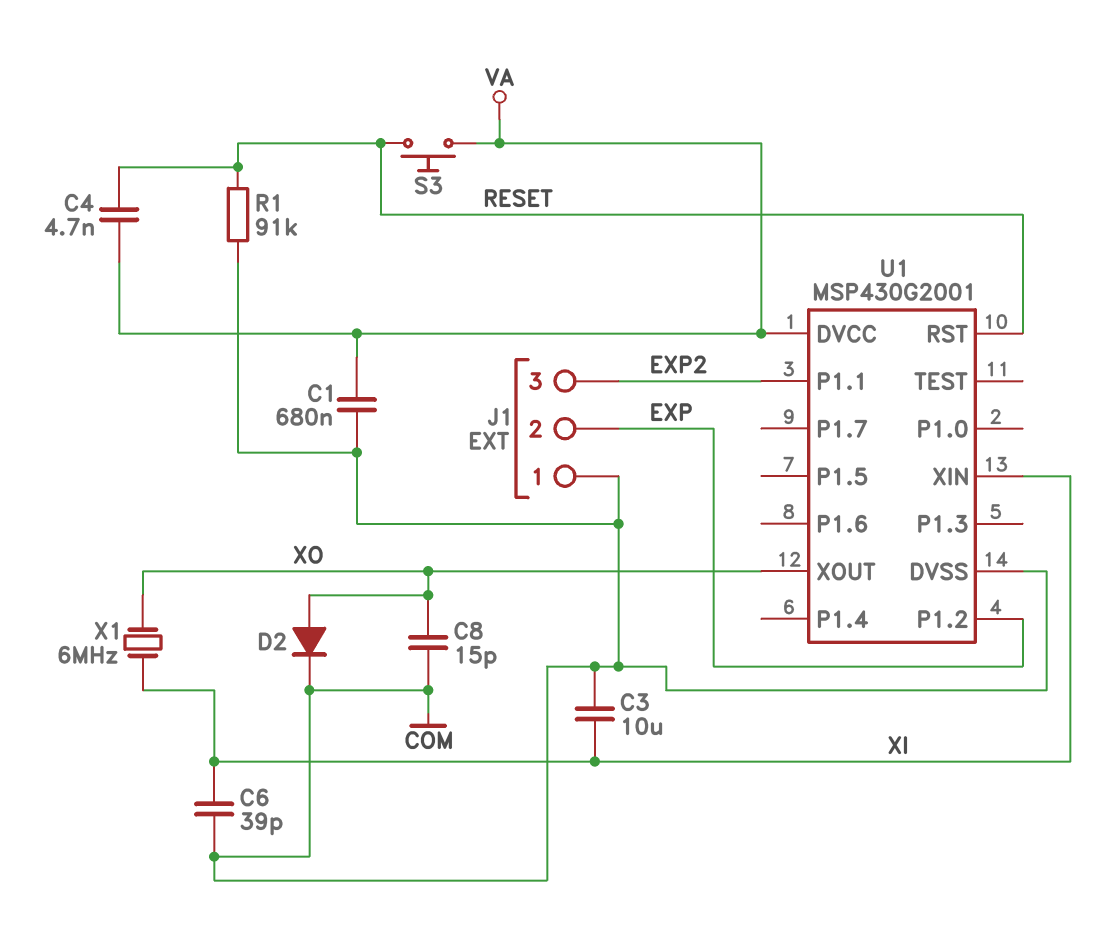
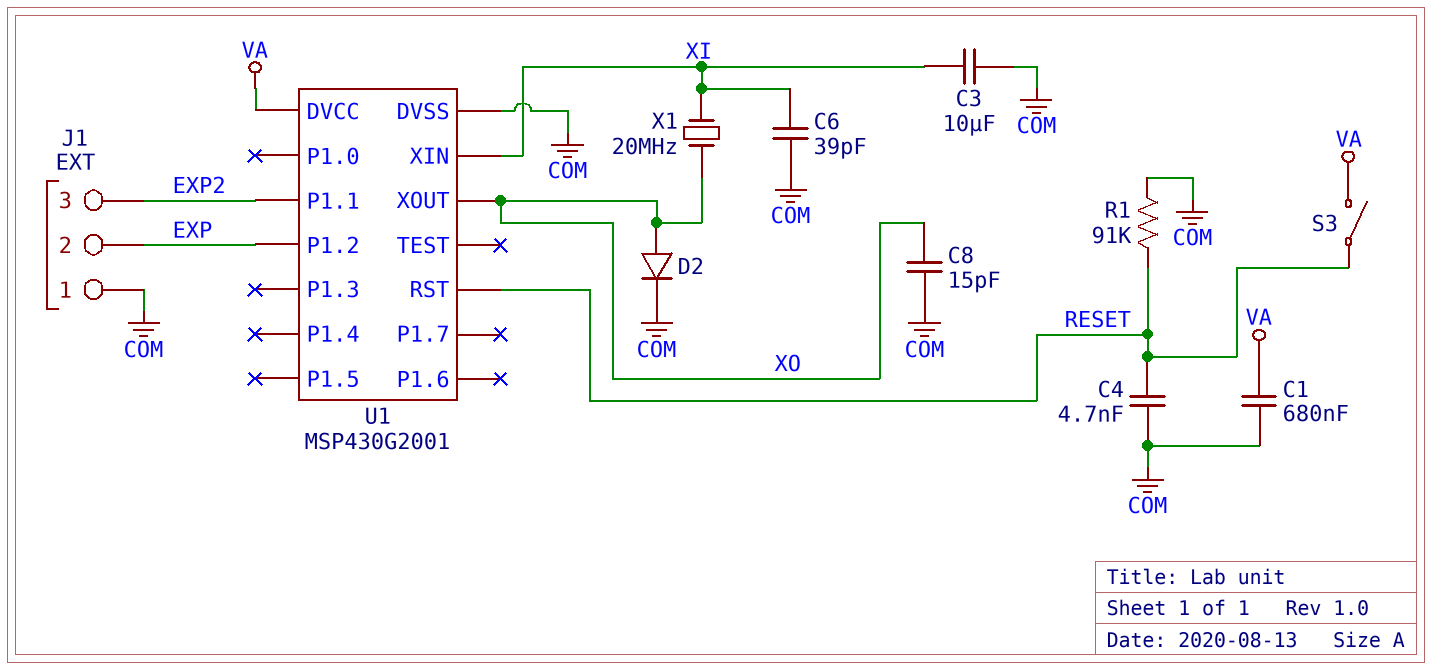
C4: 4.7nF (RESET, VA) -> 4.7nF (COM, RESET)
S3: button (RESET, VA) -> switch (RESET, VA)
X1: 6MHz (XI, XO) -> 20MHz (XI, XO)

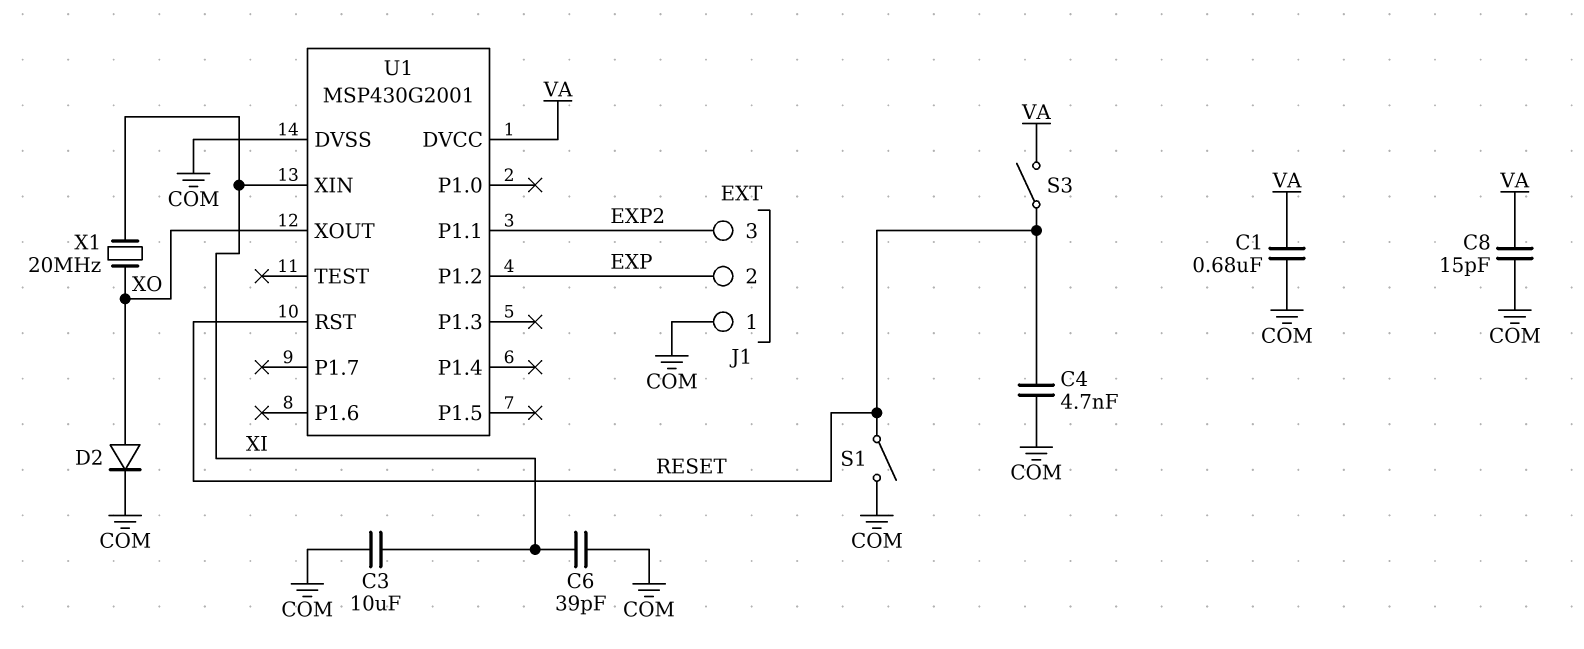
C8: 15pF (COM, XO) -> 15pF (COM, VA)
R1: 91k (COM, RESET) -> none
S1: none -> switch (COM, RESET)

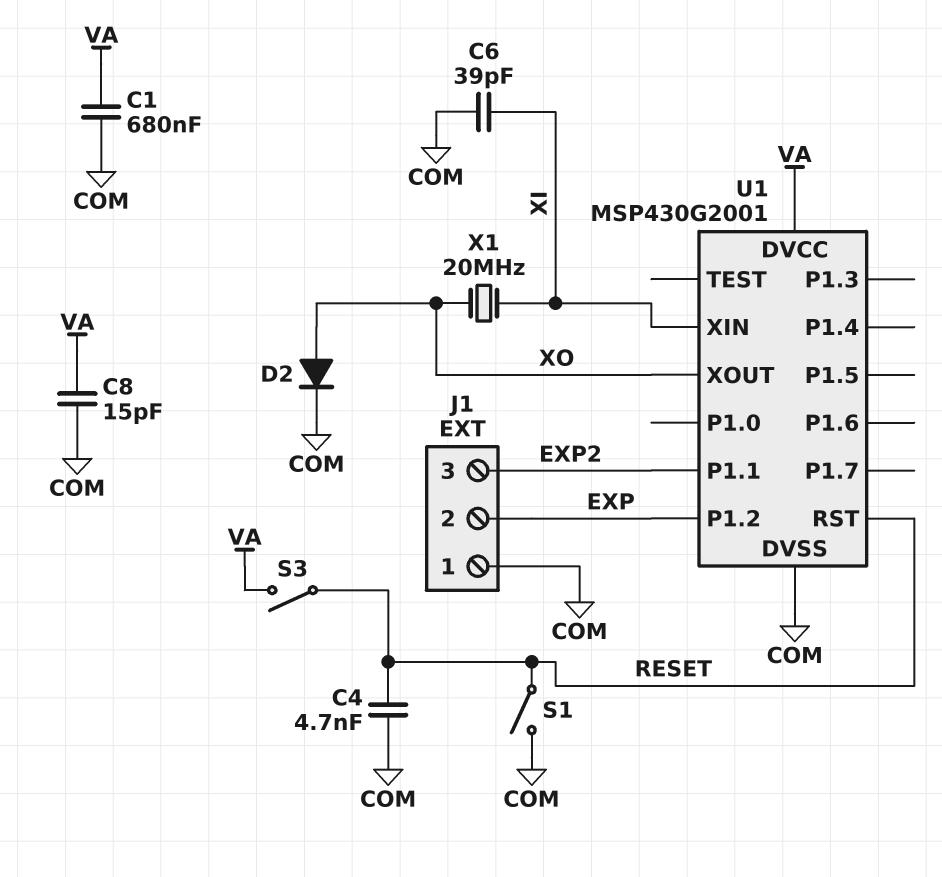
C3: 10uF (COM, XI) -> none

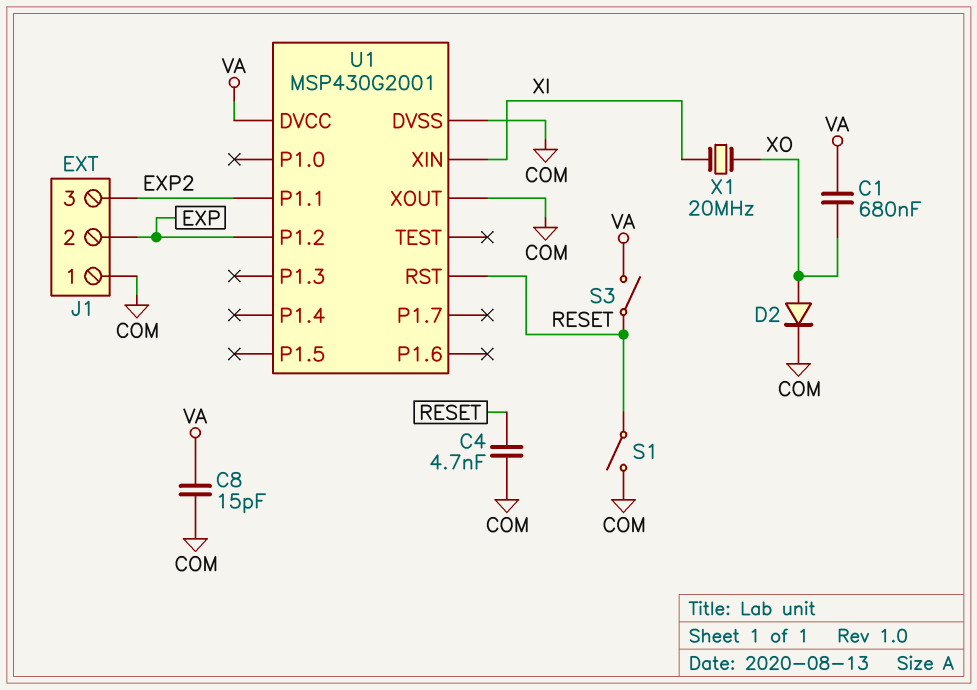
C1: 680nF (COM, VA) -> 680nF (VA, XO)
C6: 39pF (COM, XI) -> none
U1 pin XOUT: XO -> COM

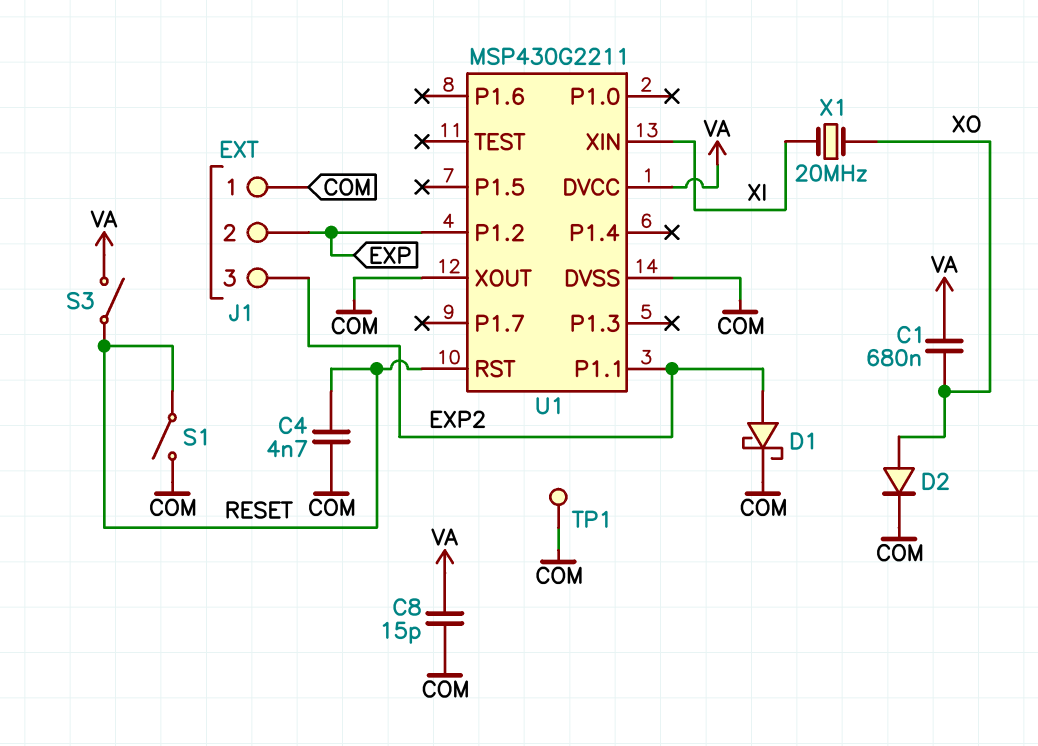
D1: none -> schottky (A EXP2, K COM)
TP1: none -> test point (COM)
U1: MSP430G2001 -> MSP430G2211

